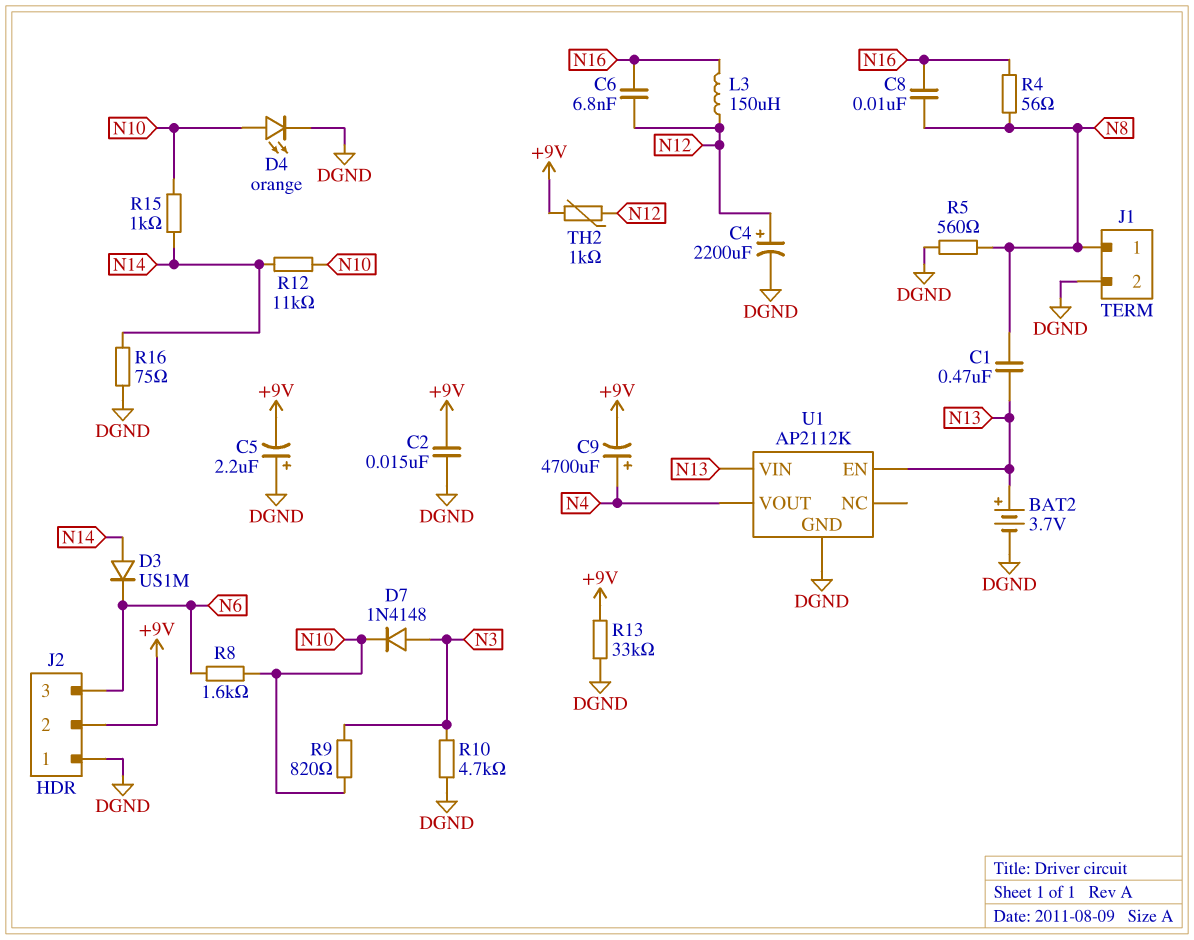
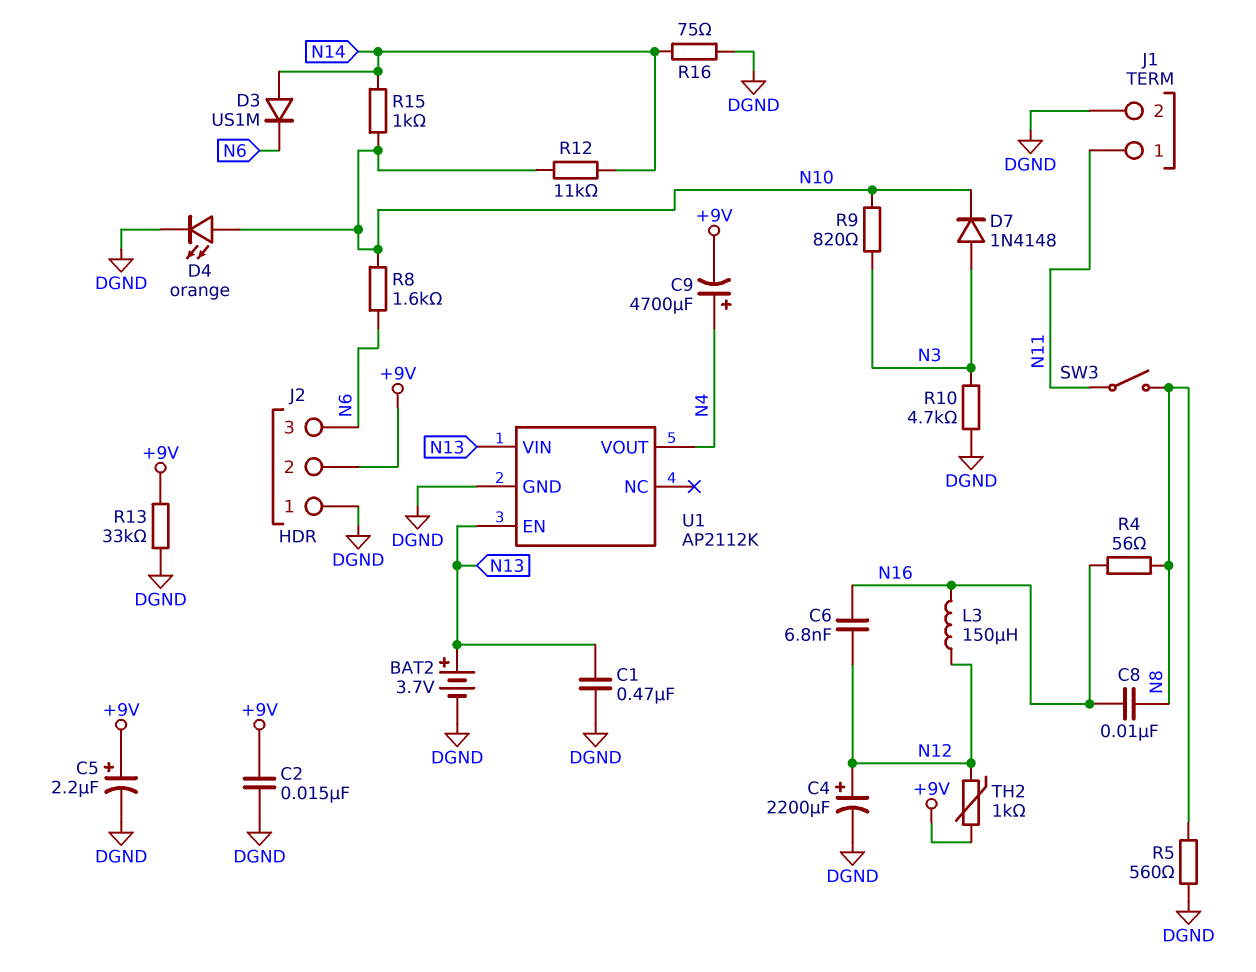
C1: 470nF (N8, N13) -> 470nF (DGND, N13)
C5: 2.2uF (plus DGND, minus +9V) -> 2.2uF (plus +9V, minus DGND)
J1 pin 1: N8 -> N11
SW3: none -> switch (N8, N11)

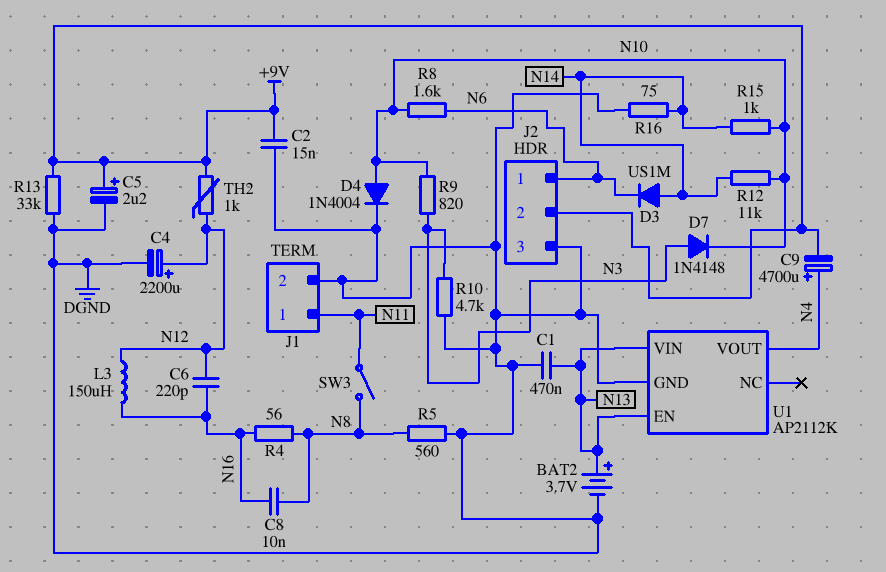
C6: 6.8nF (N12, N16) -> 220pF (N12, N16)
D4: LED orange (A N10, K DGND) -> diode 1N4004 (A N10, K DGND)
J2 pin 1: DGND -> N6
J2 pin 3: N6 -> DGND

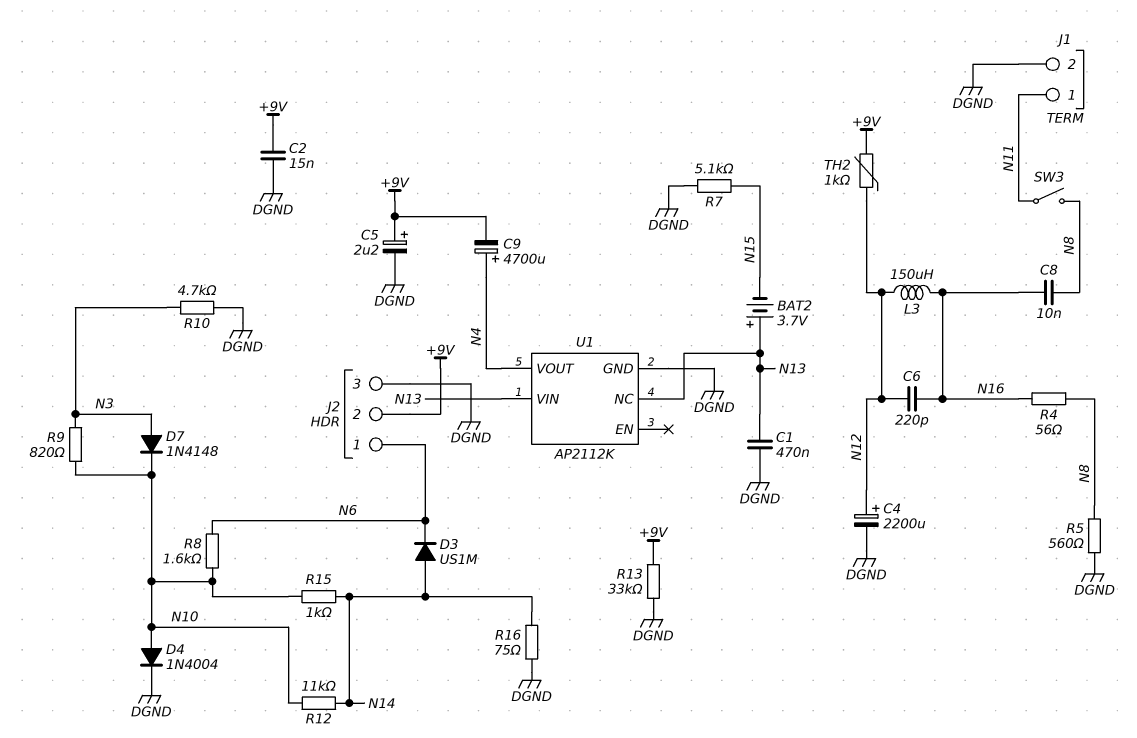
BAT2: 3.7V (plus N13, minus DGND) -> 3.7V (plus N13, minus N15)
R7: none -> 5.1k (DGND, N15)
U1 pin EN: N13 -> none
U1 pin NC: none -> N13

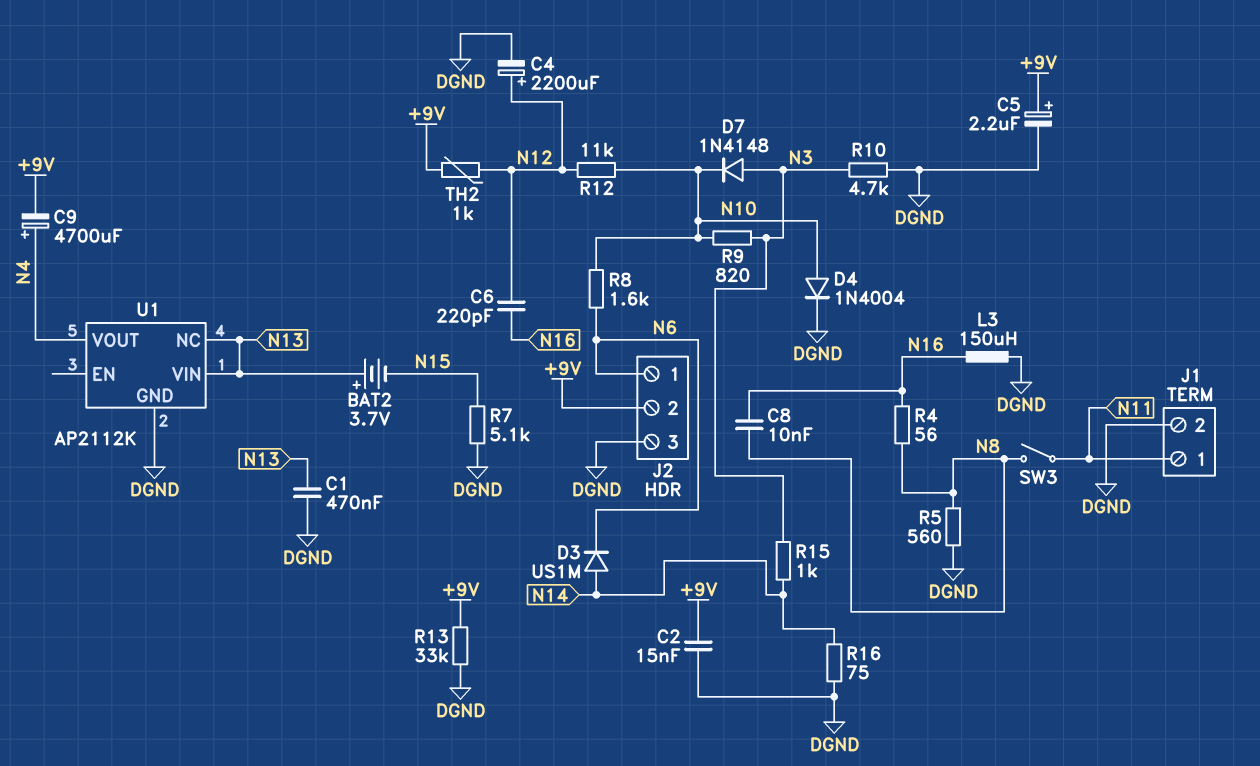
L3: 150uH (N12, N16) -> 150uH (DGND, N16)
R12: 11k (N10, N14) -> 11k (N10, N12)
R15: 1k (N10, N14) -> 1k (N3, N14)

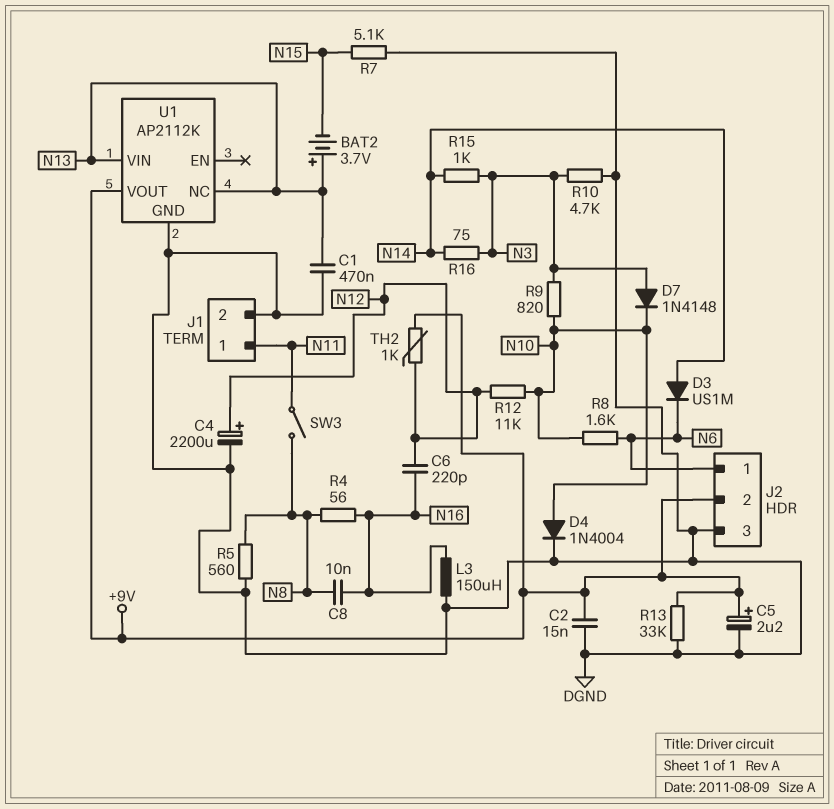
C9: 4700uF (plus N4, minus +9V) -> none
R16: 75 (DGND, N14) -> 75 (N3, N14)
U1 pin VOUT: N4 -> +9V

